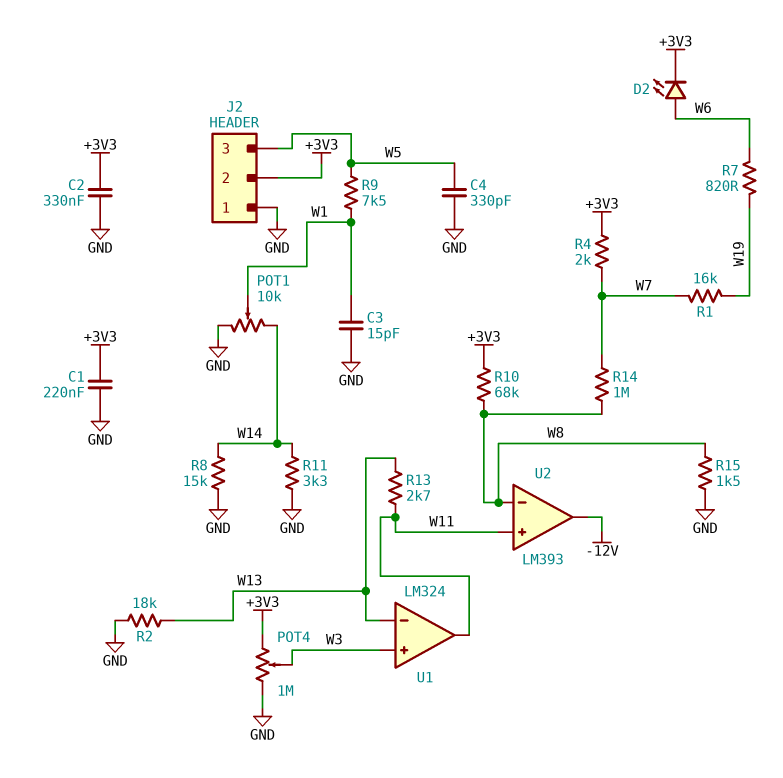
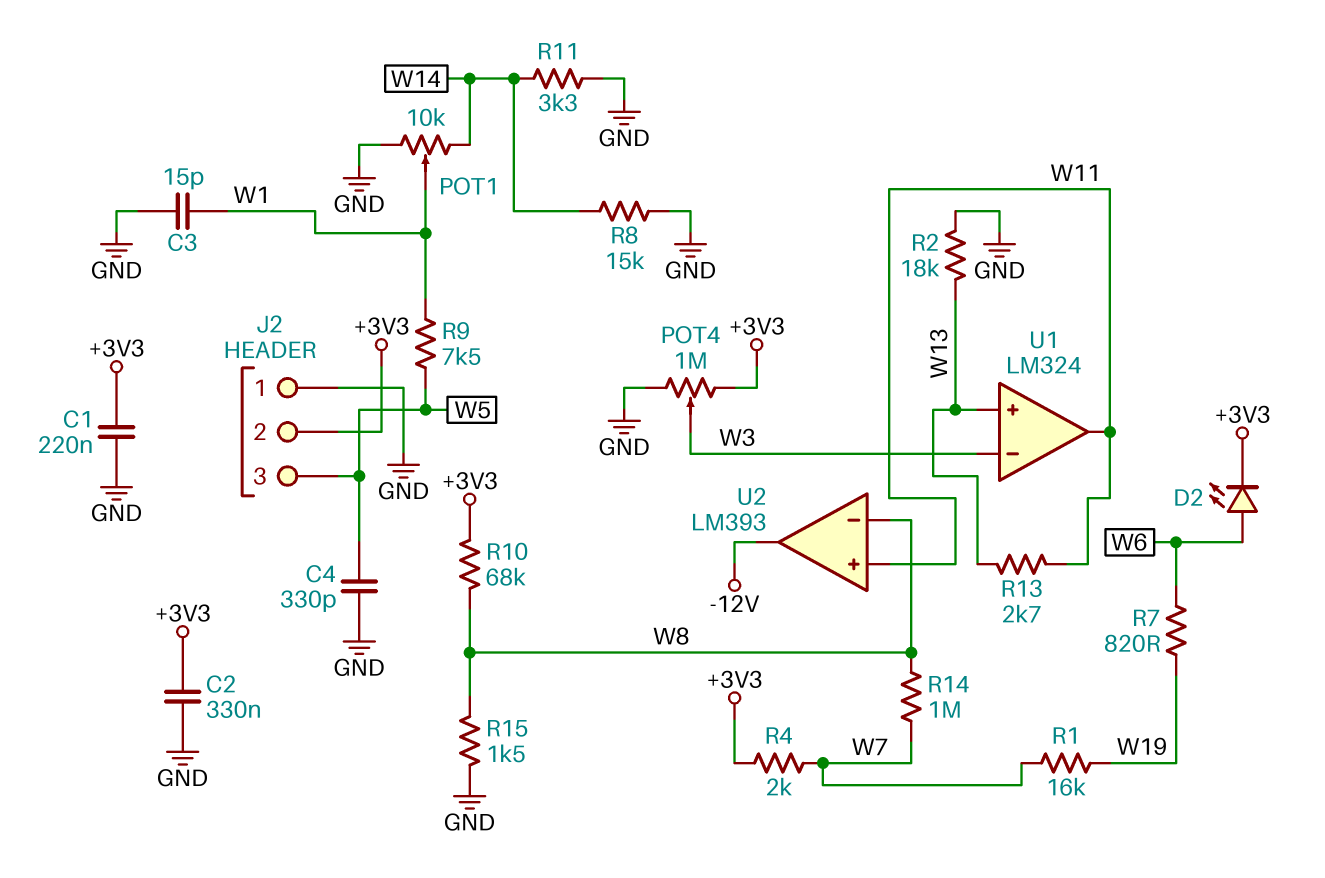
U1 pin in+: W3 -> W13
U1 pin in-: W13 -> W3

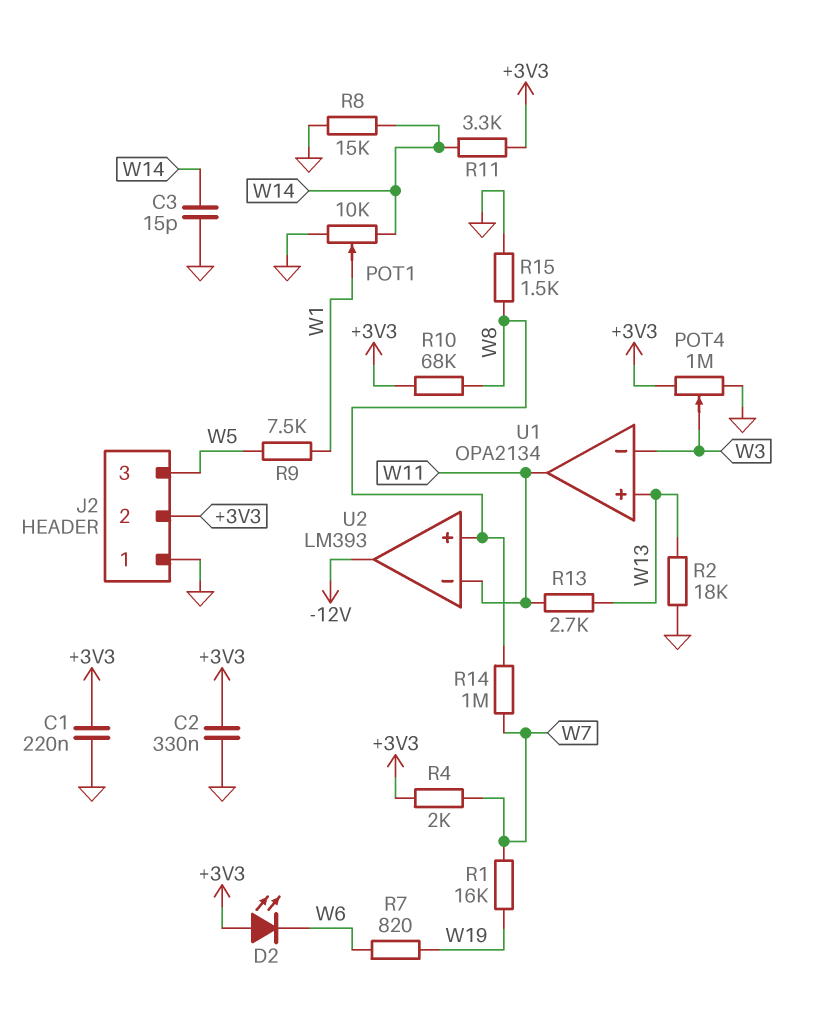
C3: 15pF (GND, W1) -> 15pF (GND, W14)
C4: 330pF (GND, W5) -> none
D2: LED (A W6, K +3V3) -> LED (A +3V3, K W6)
R11: 3.3k (GND, W14) -> 3.3k (+3V3, W14)
U1: LM324 -> OPA2134
U2 pin in+: W11 -> W8
U2 pin in-: W8 -> W11

